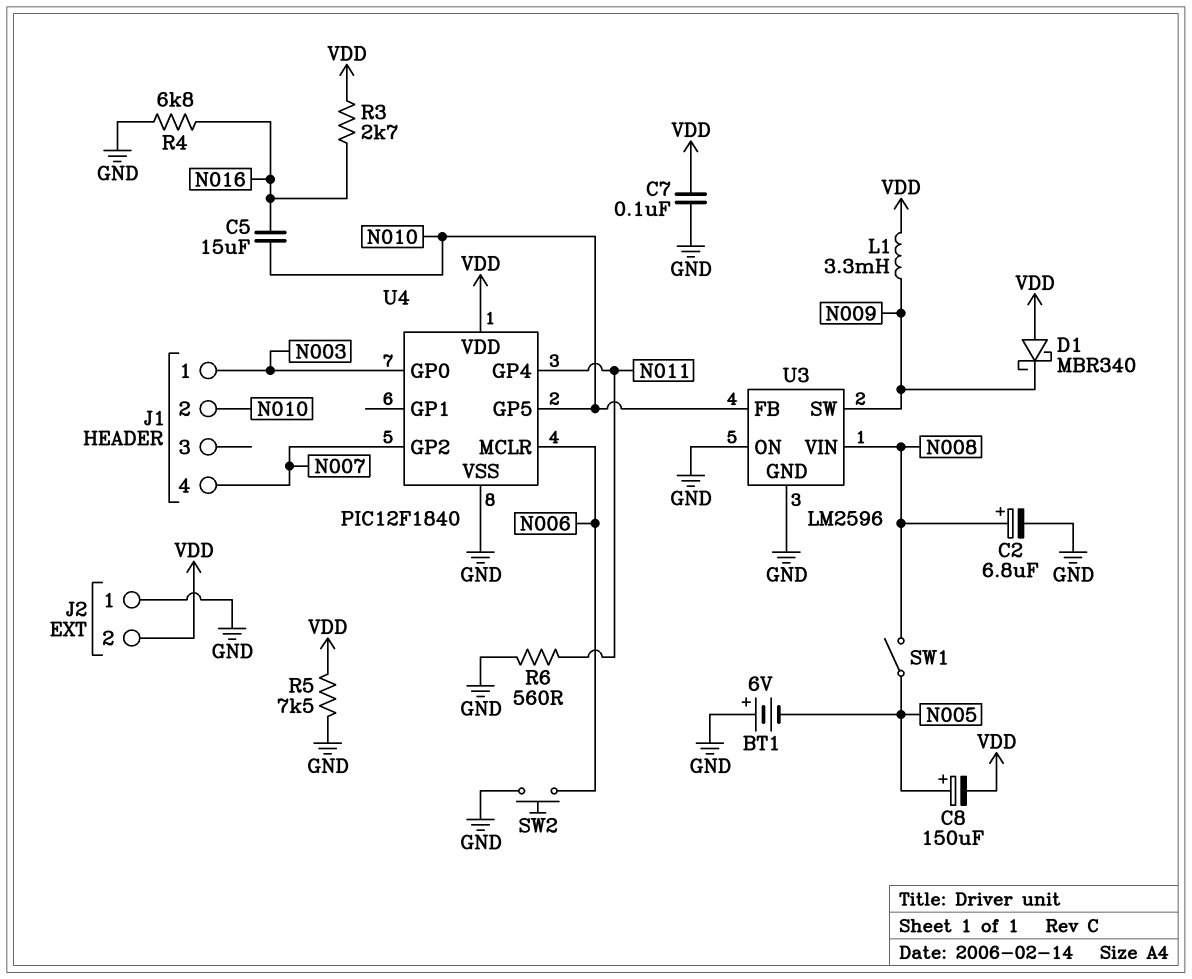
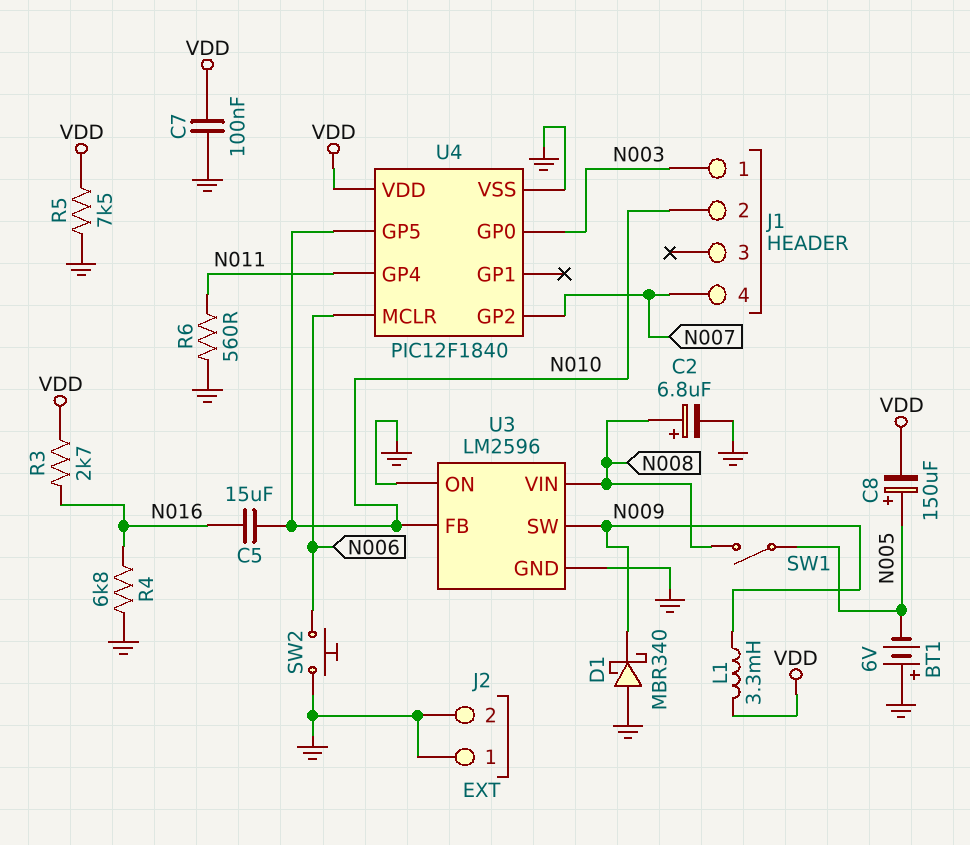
D1: schottky MBR340 (A VDD, K N009) -> schottky MBR340 (A GND, K N009)
J2 pin 2: VDD -> GND

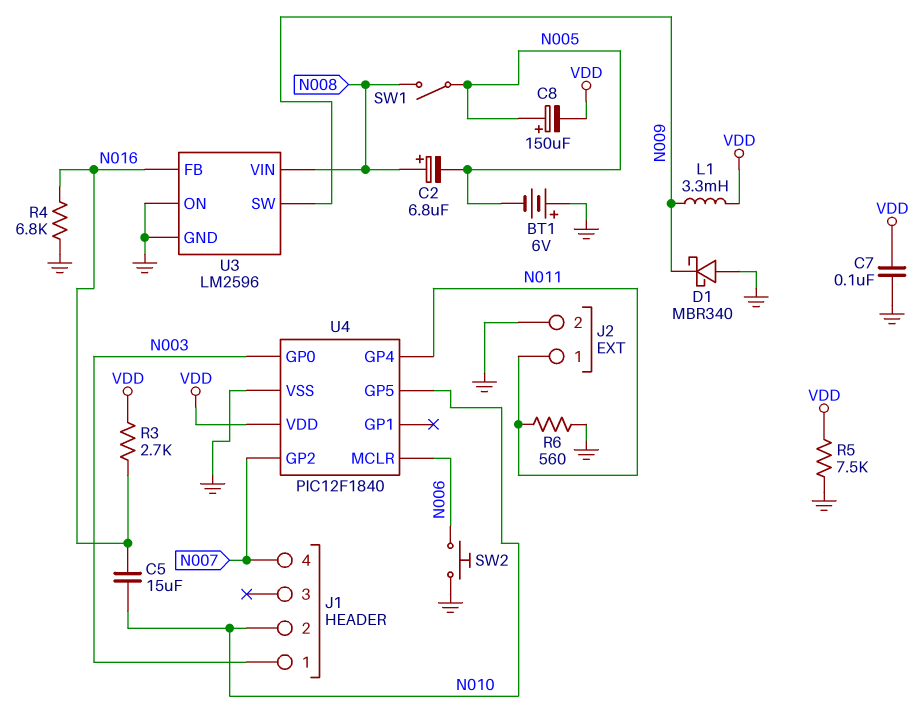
C2: 6.8uF (plus N008, minus GND) -> 6.8uF (plus N008, minus N005)
J2 pin 1: GND -> N011
U3 pin FB: N010 -> N016

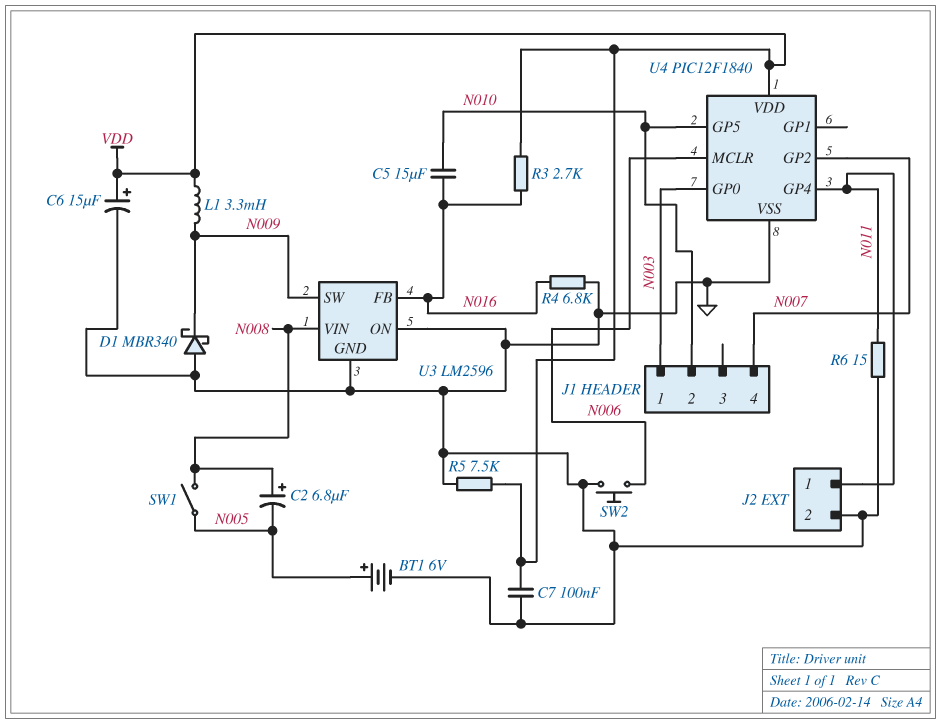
BT1: 6V (plus GND, minus N005) -> 6V (plus N005, minus GND)
C6: none -> 15uF (plus VDD, minus GND)
C8: 150uF (plus N005, minus VDD) -> none
R6: 560 (GND, N011) -> 15 (GND, N011)

